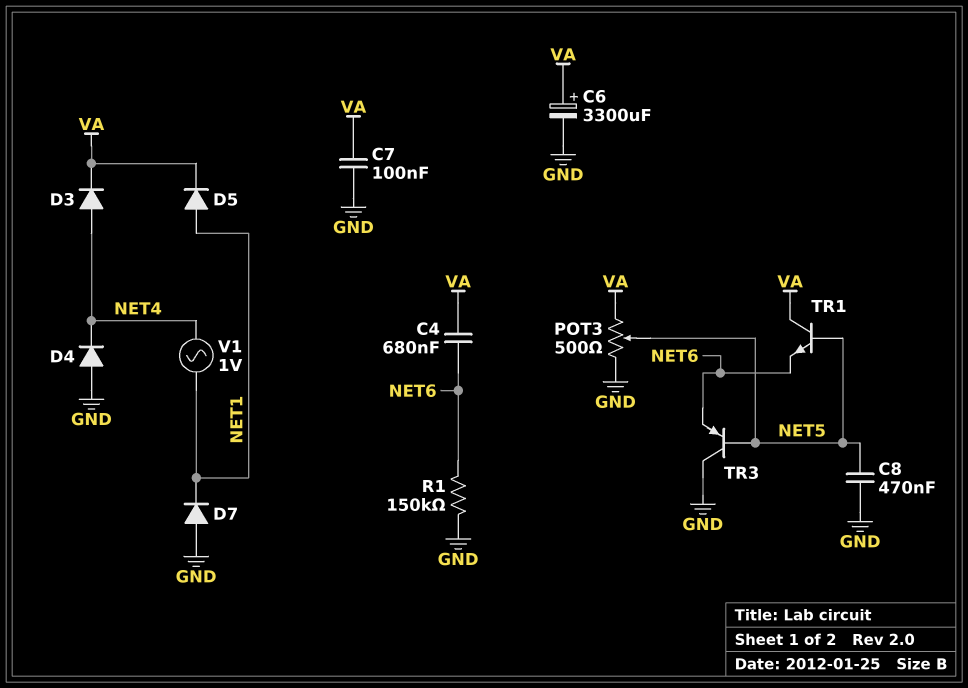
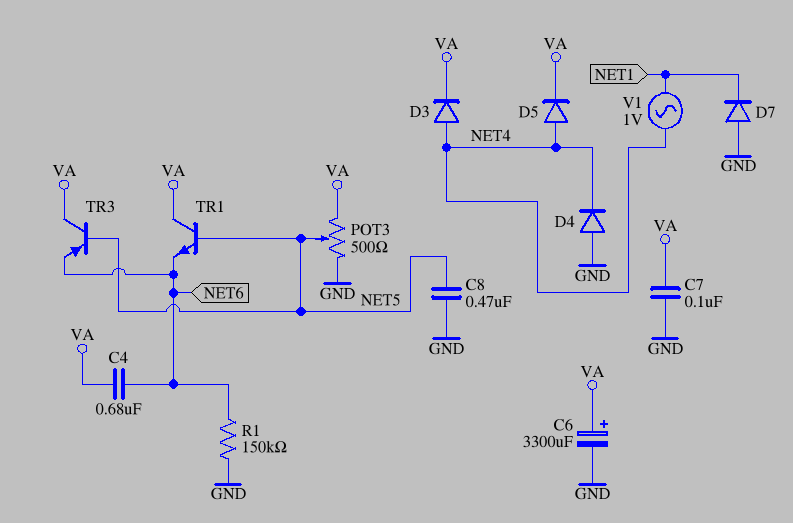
D5: diode (A NET1, K VA) -> diode (A NET4, K VA)
TR3: PNP (B NET5, C GND, E NET6) -> PNP (B NET5, C VA, E NET6)

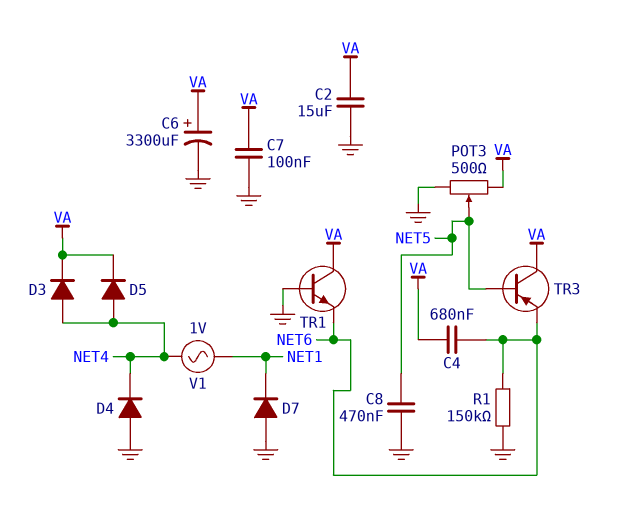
C2: none -> 15uF (GND, VA)
TR1: NPN (B NET5, C VA, E NET6) -> NPN (B GND, C VA, E NET6)

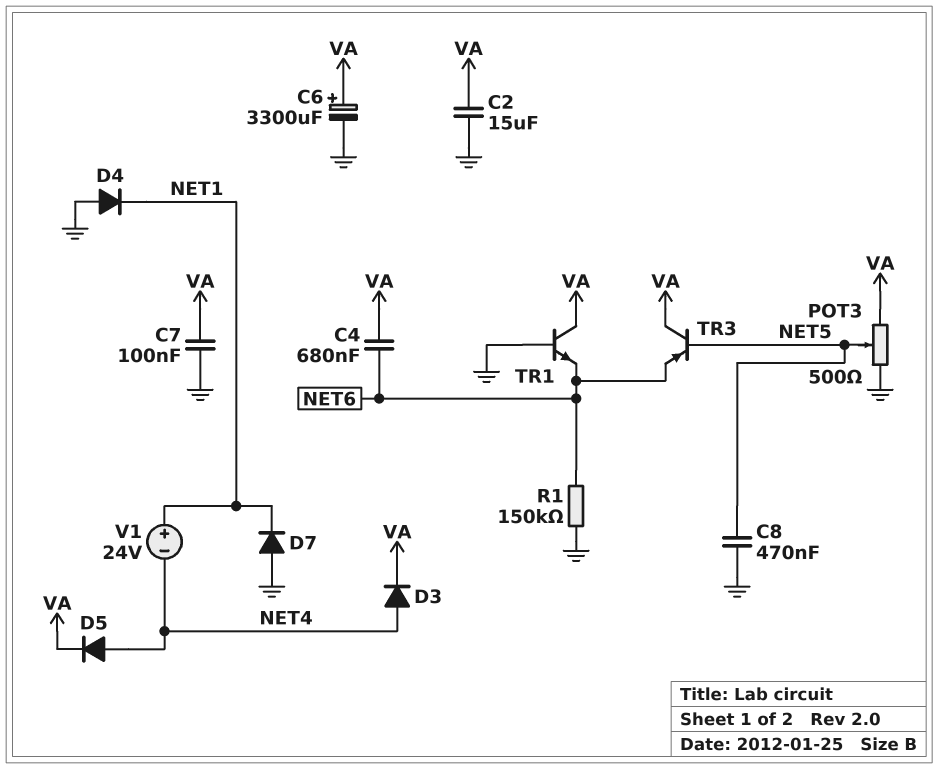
D4: diode (A GND, K NET4) -> diode (A GND, K NET1)
V1: AC 1V (NET1, NET4) -> 24V (plus NET1, minus NET4)

